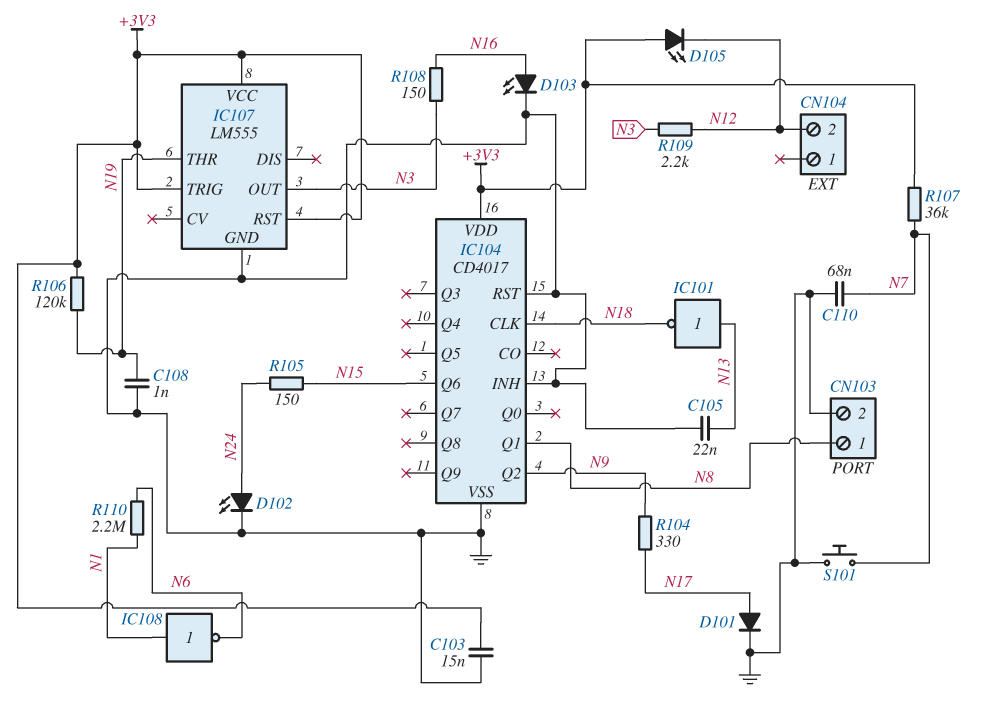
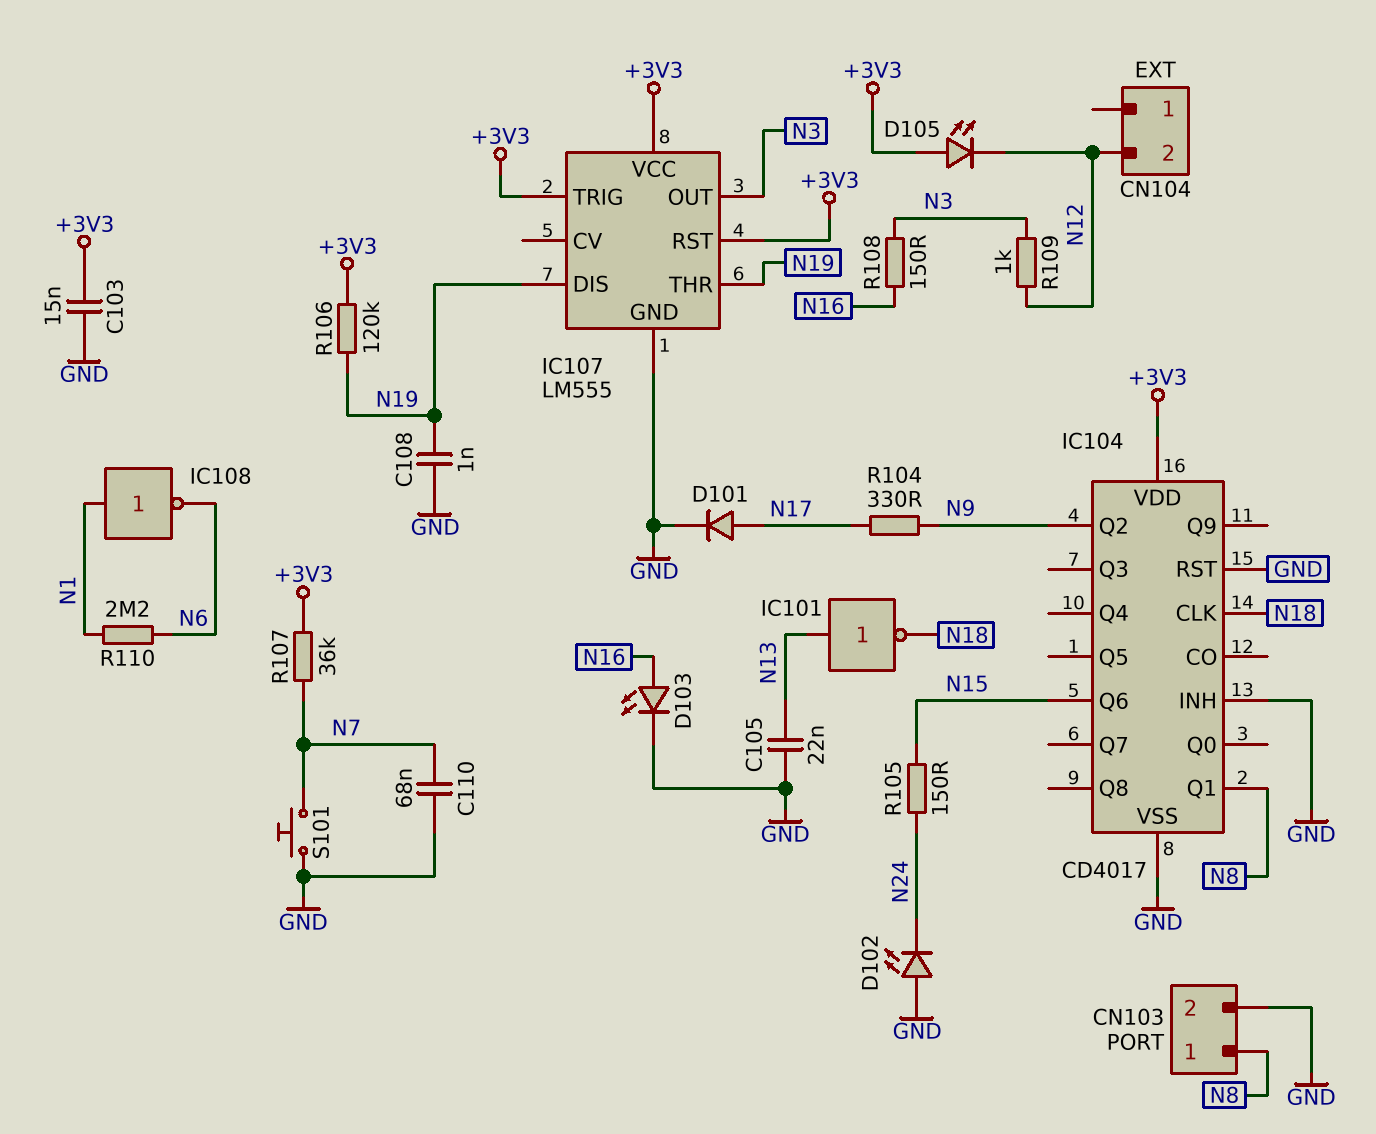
D102: LED (A N24, K GND) -> LED (A GND, K N24)
IC107 pin DIS: none -> N19
R109: 2.2k (N3, N12) -> 1k (N3, N12)

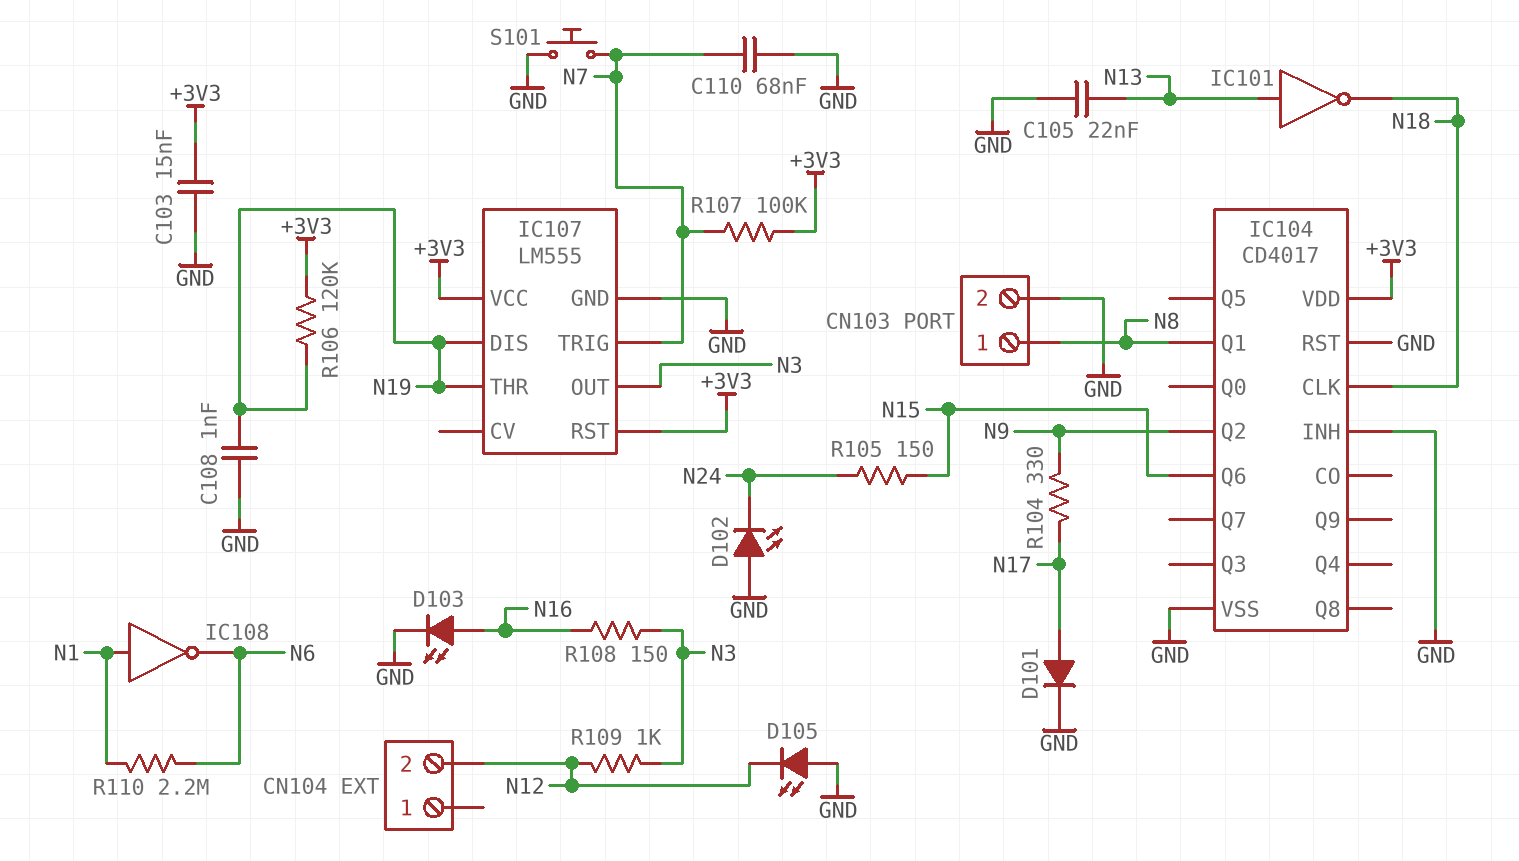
D105: LED (A +3V3, K N12) -> LED (A GND, K N12)
IC107 pin TRIG: +3V3 -> N7
R107: 36k (+3V3, N7) -> 100k (+3V3, N7)

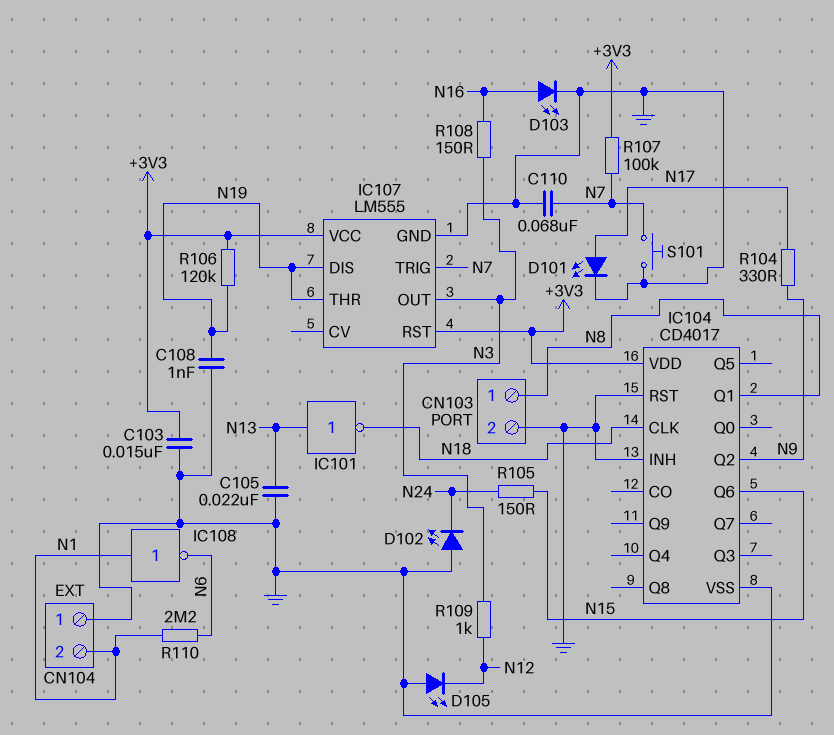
CN104 pin 1: none -> GND
CN104 pin 2: N12 -> N1
D101: diode (A N17, K GND) -> LED (A N17, K GND)

